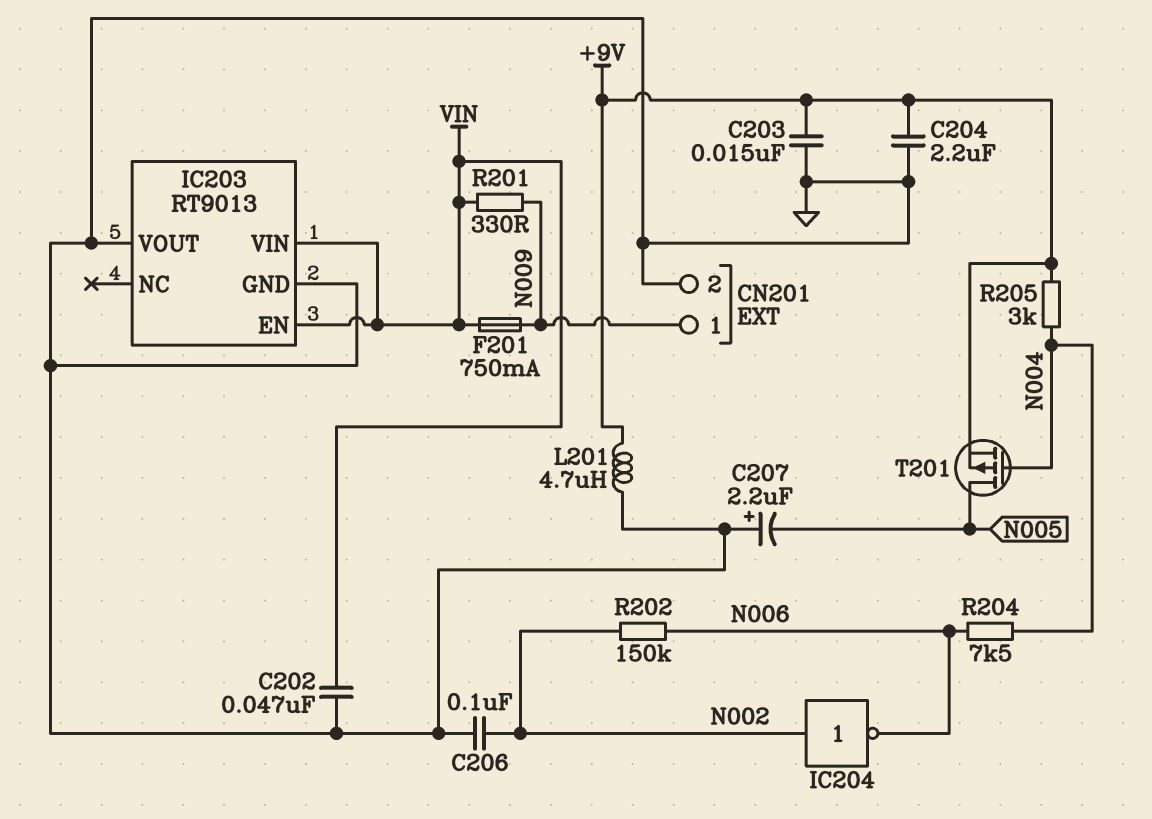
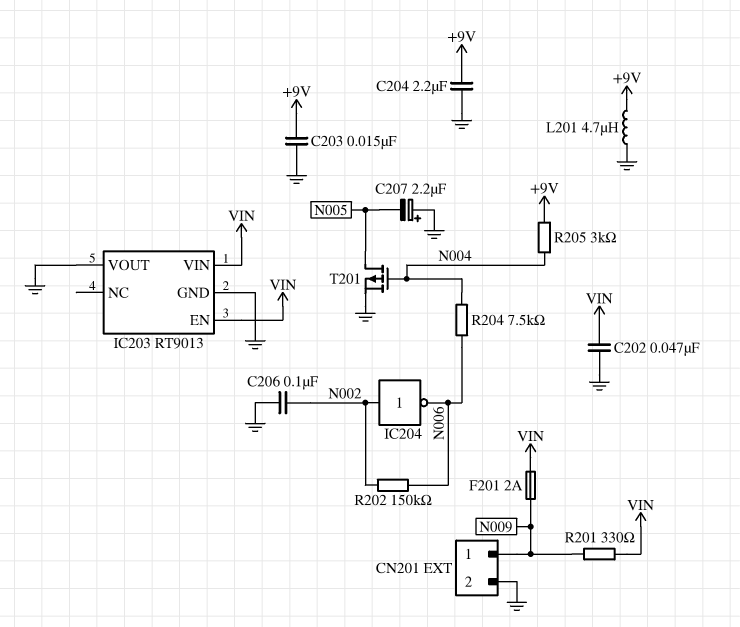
F201: 750mA (N009, VIN) -> 2A (N009, VIN)
T201: PMOS (G N004, D N005, S +9V) -> PMOS (G N004, D N005, S GND)

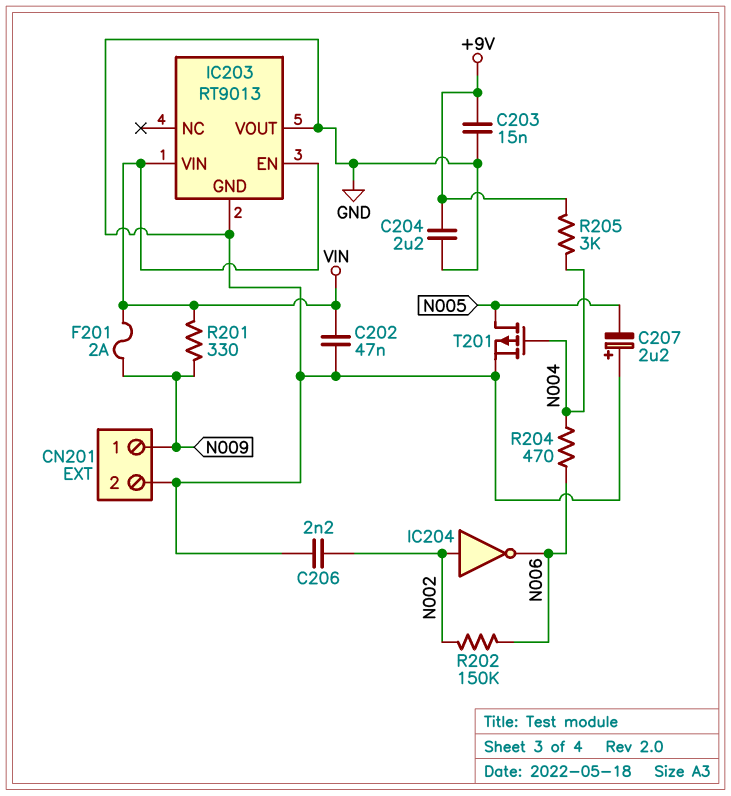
C206: 100nF (GND, N002) -> 2.2nF (GND, N002)
L201: 4.7uH (+9V, GND) -> none
R204: 7.5k (N004, N006) -> 470 (N004, N006)

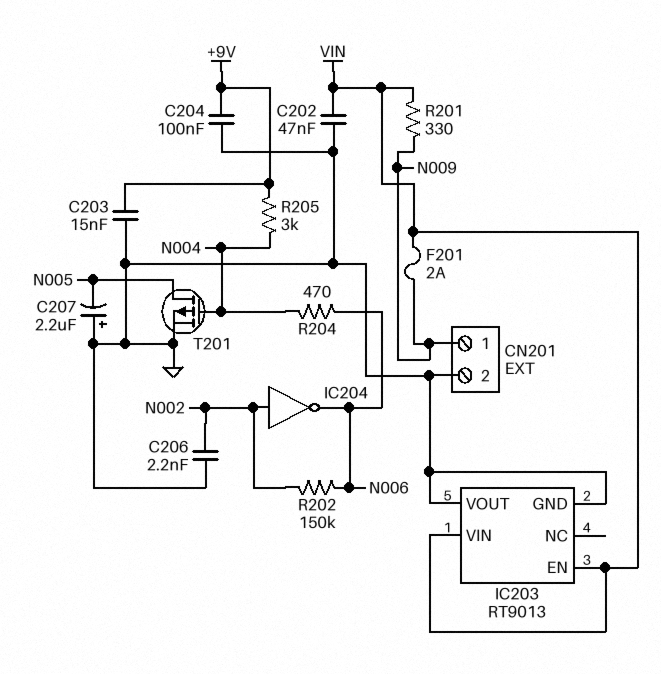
C204: 2.2uF (+9V, GND) -> 100nF (+9V, GND)

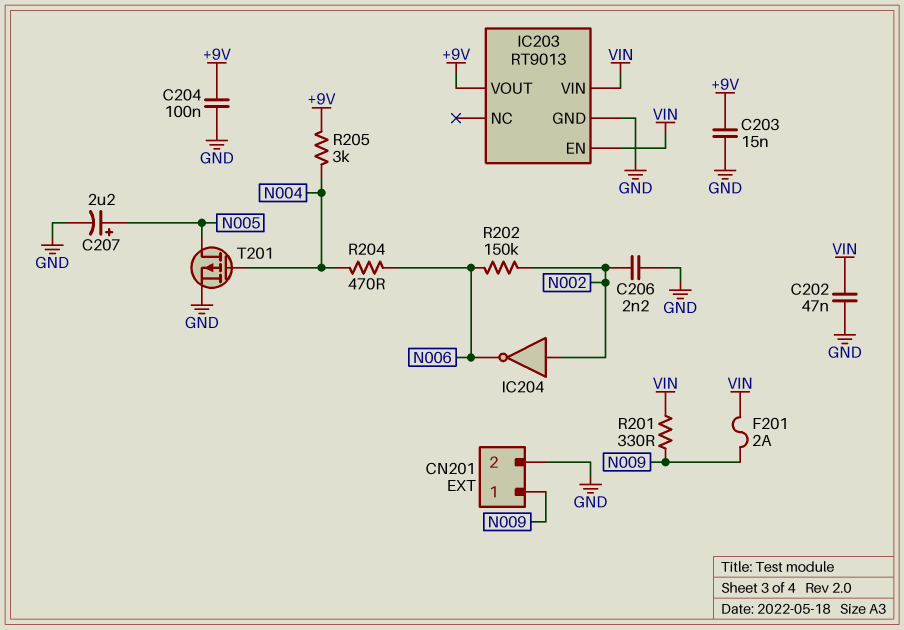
C207: 2.2uF (plus GND, minus N005) -> 2.2uF (plus N005, minus GND)
IC203 pin VOUT: GND -> +9V

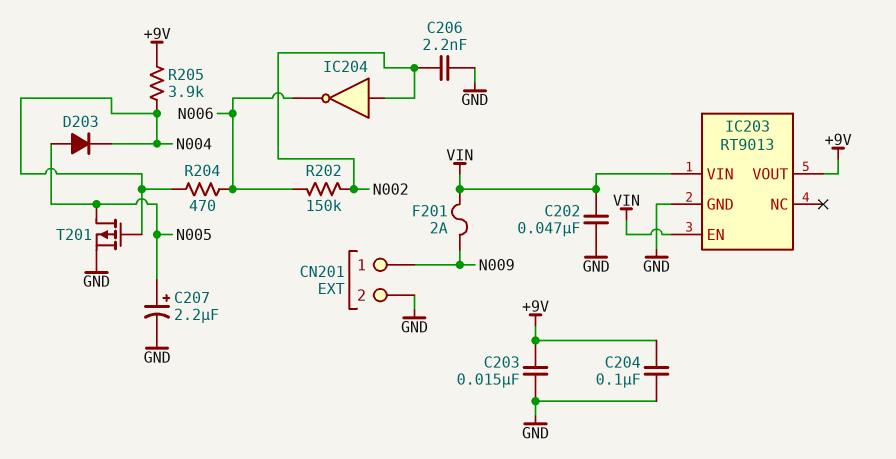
D203: none -> diode (A N005, K N004)
R201: 330 (N009, VIN) -> none
R205: 3k (+9V, N004) -> 3.9k (+9V, N004)

